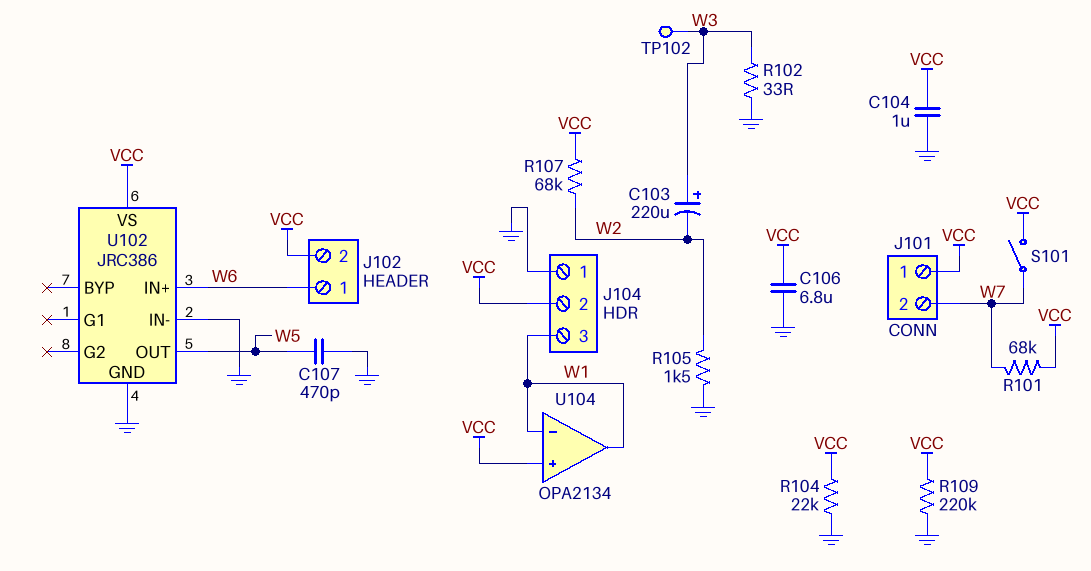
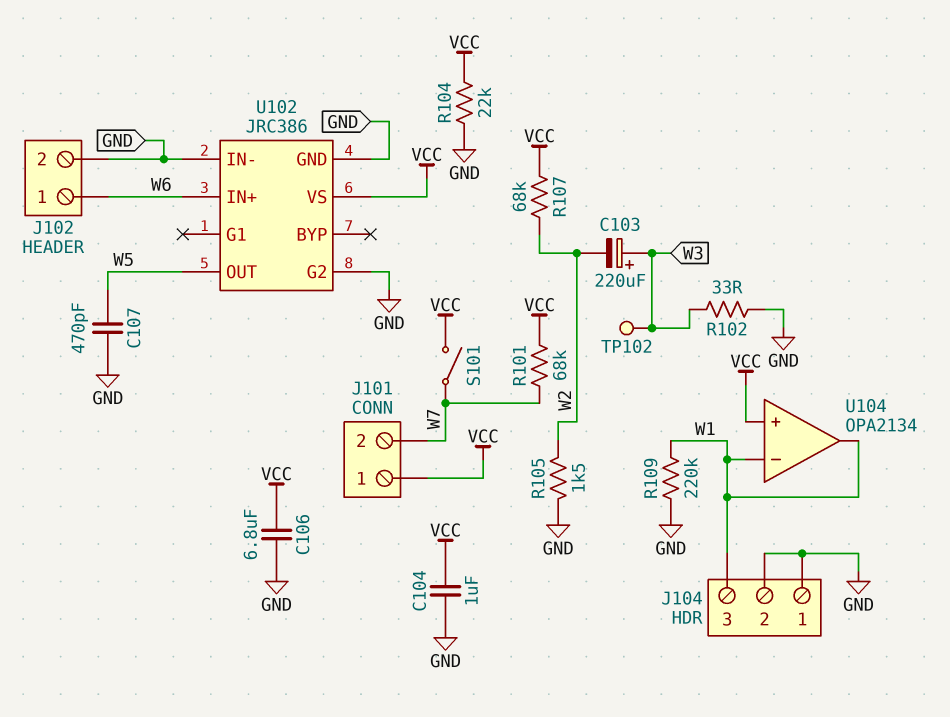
J102 pin 2: VCC -> GND
J104 pin 2: VCC -> GND
R109: 220k (GND, VCC) -> 220k (GND, W1)
U102 pin G2: none -> GND

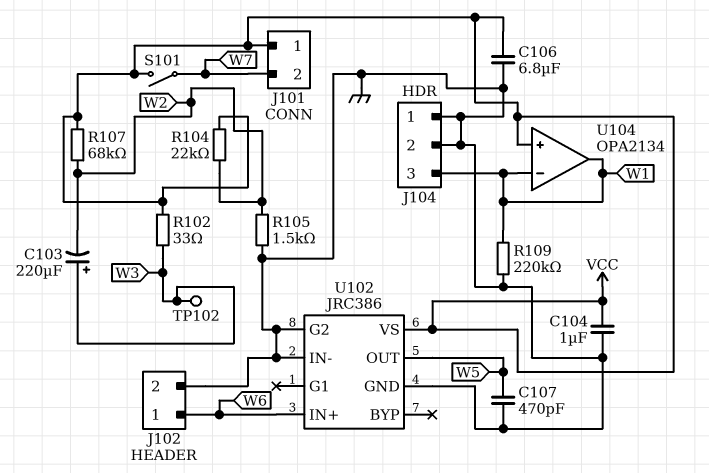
R101: 68k (VCC, W7) -> none
R102: 33 (GND, W3) -> 33 (VCC, W3)
R104: 22k (GND, VCC) -> 22k (VCC, W2)

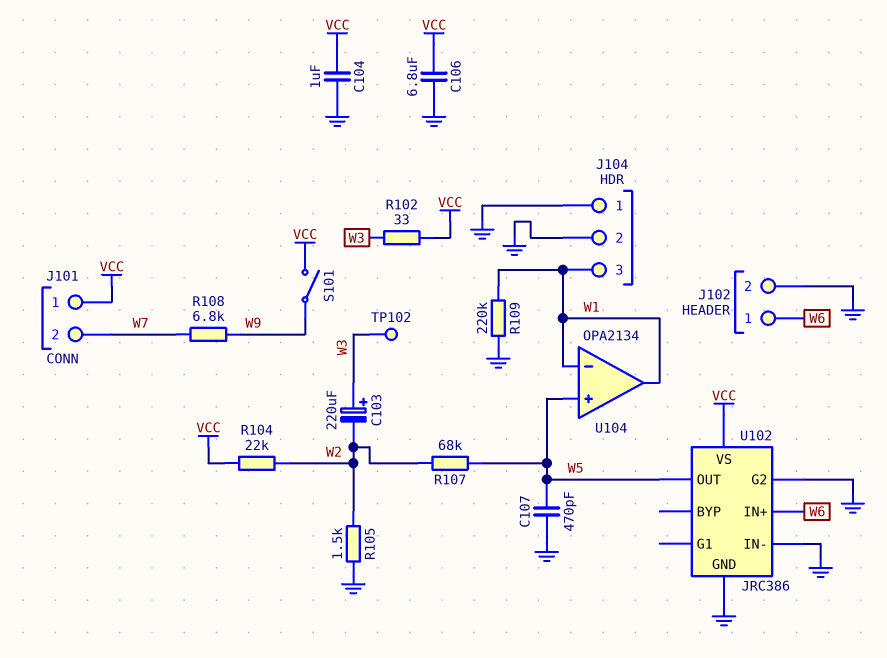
R107: 68k (VCC, W2) -> 68k (W2, W5)
R108: none -> 6.8k (W7, W9)
S101: switch (VCC, W7) -> switch (VCC, W9)
U104 pin in+: VCC -> W5

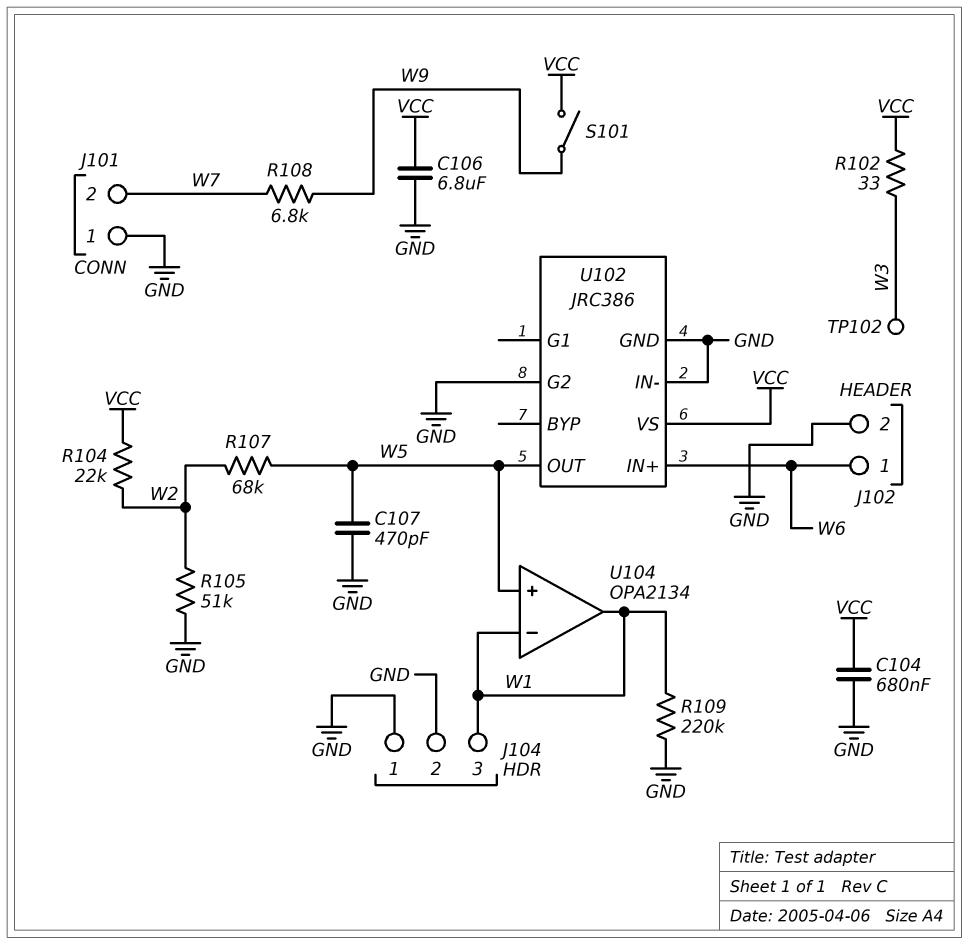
C103: 220uF (plus W3, minus W2) -> none
C104: 1uF (GND, VCC) -> 680nF (GND, VCC)
J101 pin 1: VCC -> GND
R105: 1.5k (GND, W2) -> 51k (GND, W2)

